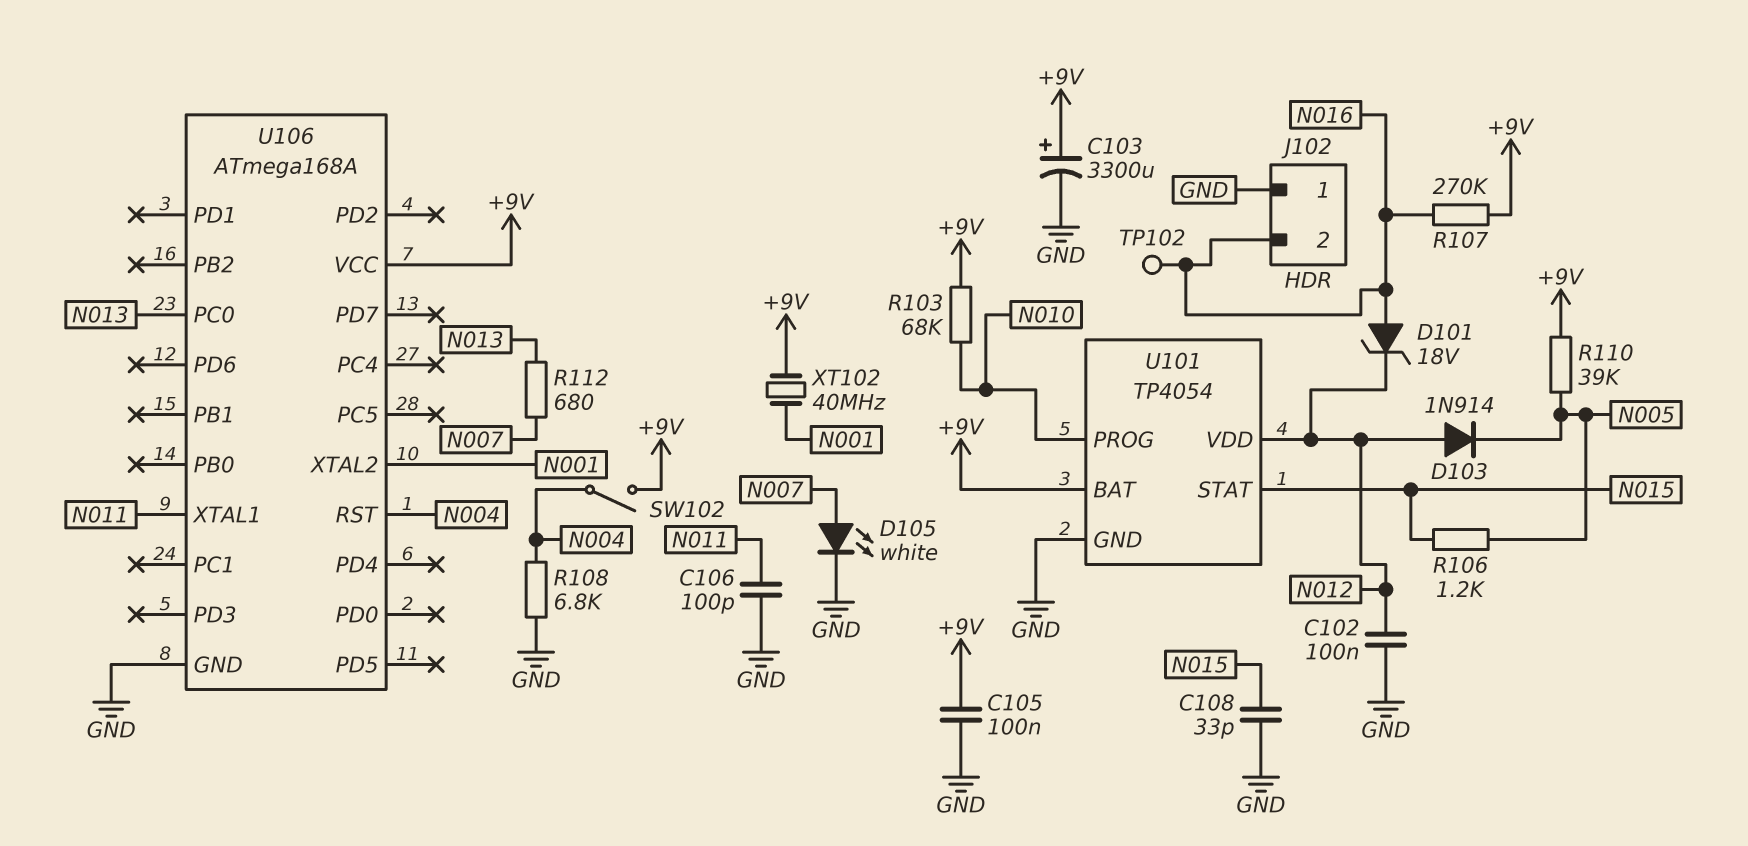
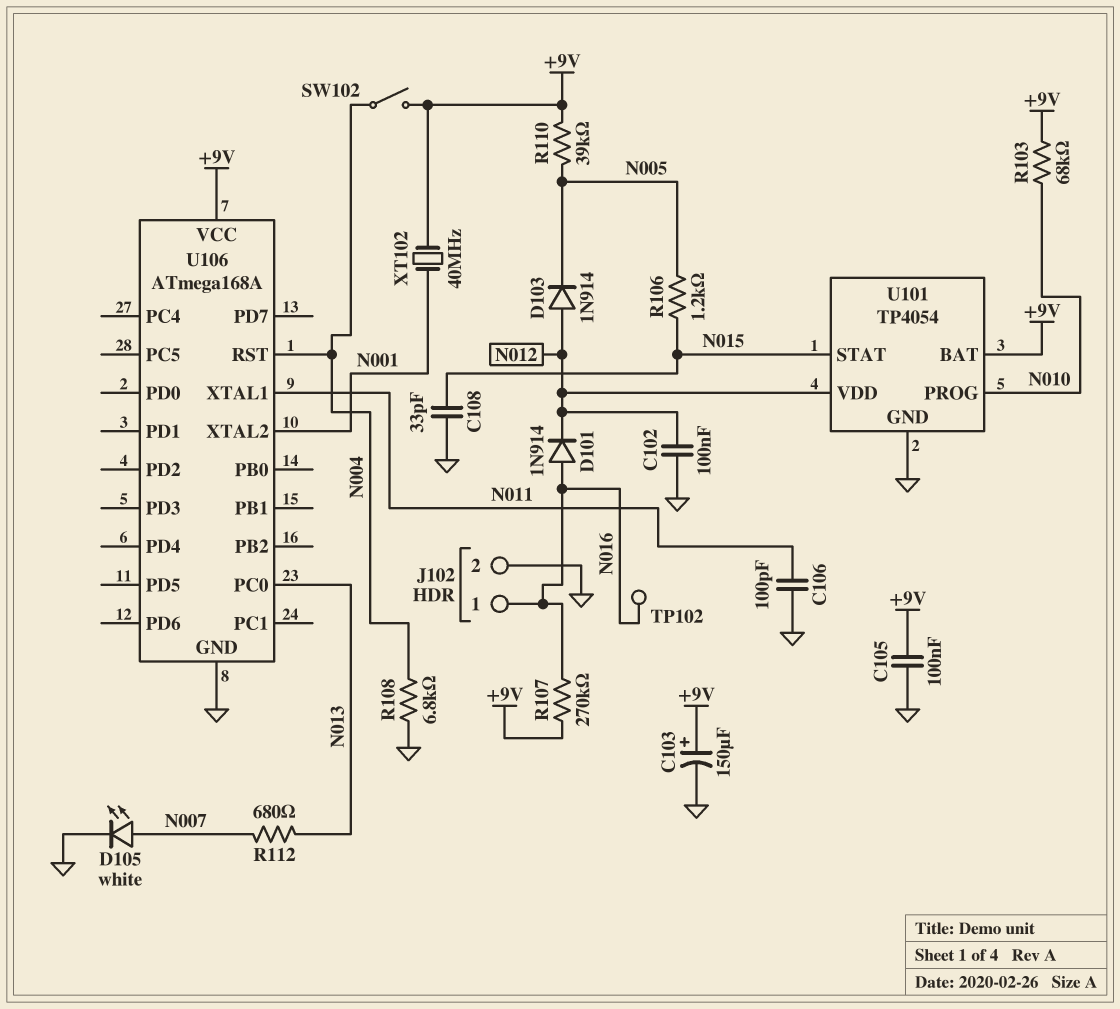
C103: 3300uF (plus +9V, minus GND) -> 150uF (plus +9V, minus GND)
D101: zener 18V (A N016, K N012) -> diode 1N914 (A N016, K N012)
J102 pin 1: GND -> N016
J102 pin 2: N016 -> GND

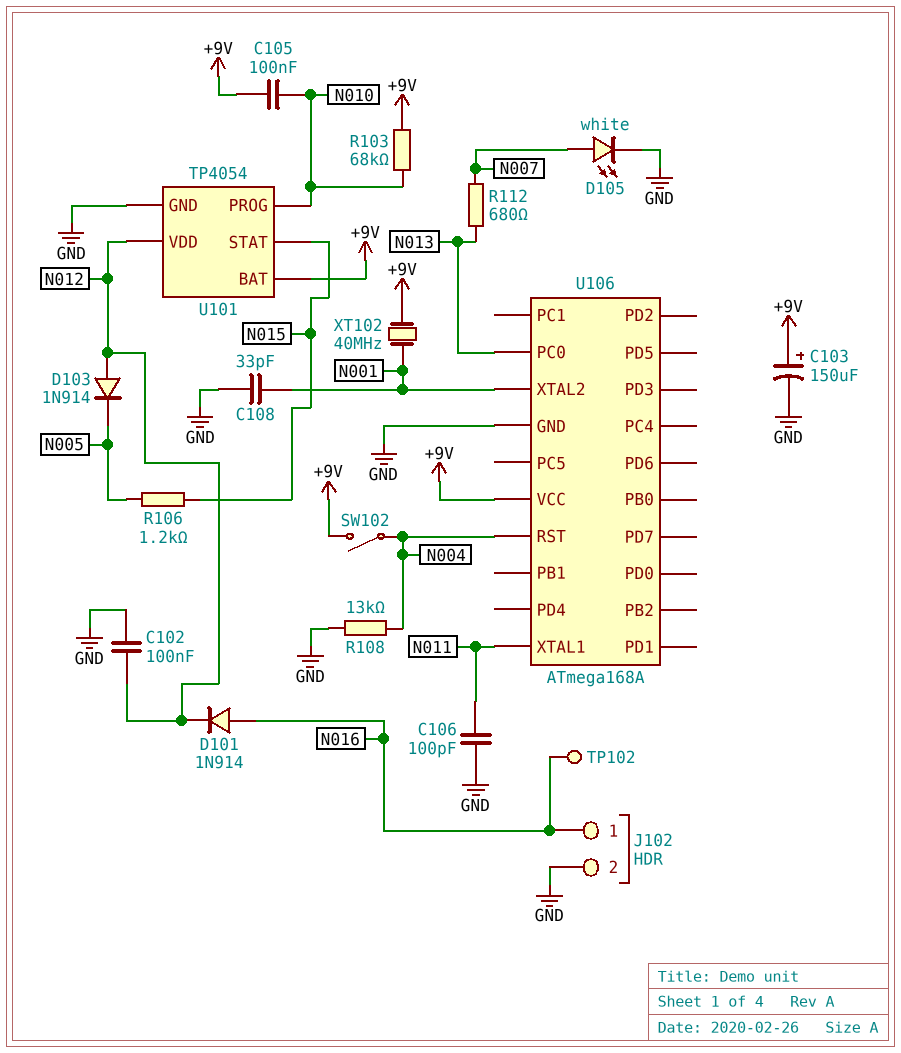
C105: 100nF (+9V, GND) -> 100nF (+9V, N010)
C108: 33pF (GND, N015) -> 33pF (GND, N001)
R107: 270k (+9V, N016) -> none
R108: 6.8k (GND, N004) -> 13k (GND, N004)
R110: 39k (+9V, N005) -> none

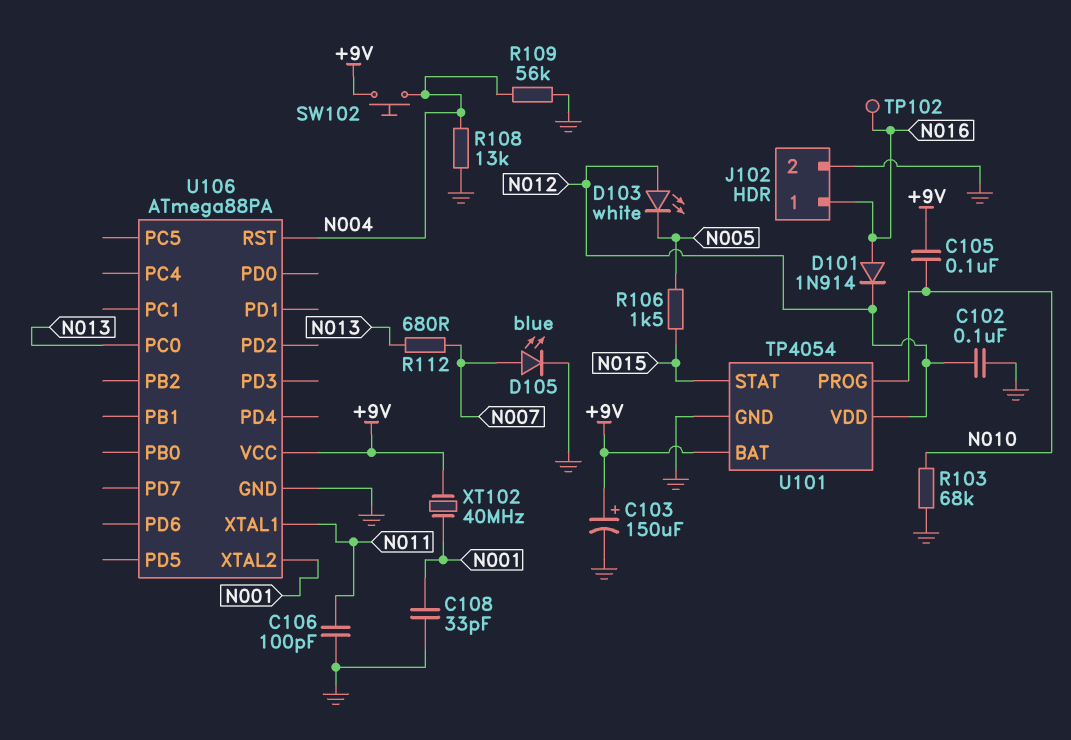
D103: diode 1N914 (A N012, K N005) -> LED white (A N012, K N005)
D105: LED white (A N007, K GND) -> LED blue (A N007, K GND)
R103: 68k (+9V, N010) -> 68k (GND, N010)
R106: 1.2k (N005, N015) -> 1.5k (N005, N015)
R109: none -> 56k (GND, N004)
SW102: switch (+9V, N004) -> button (+9V, N004)
U106: ATmega168A -> ATmega88PA

